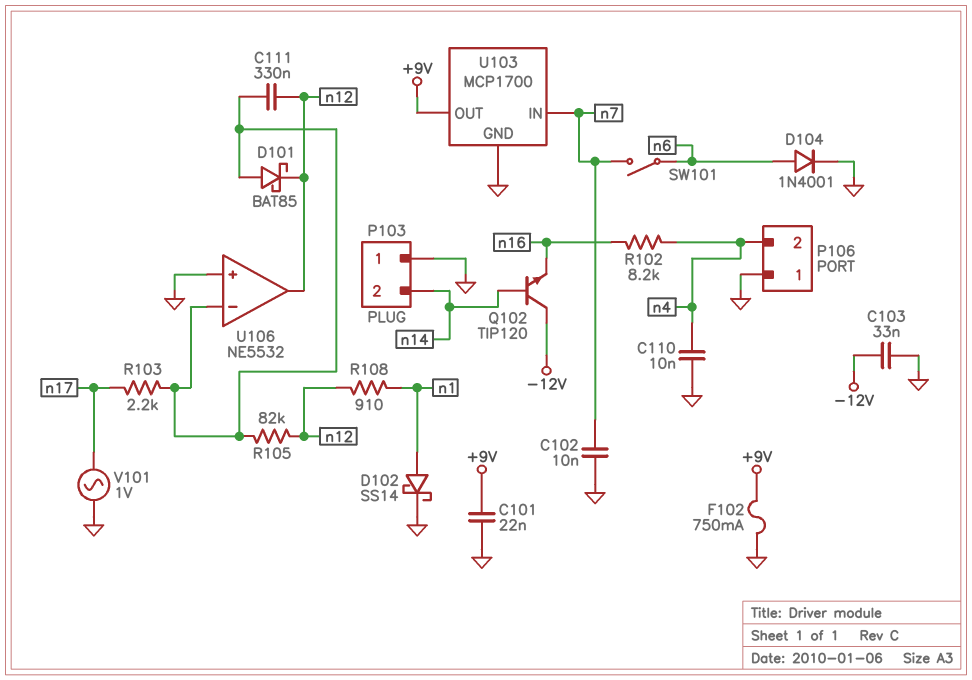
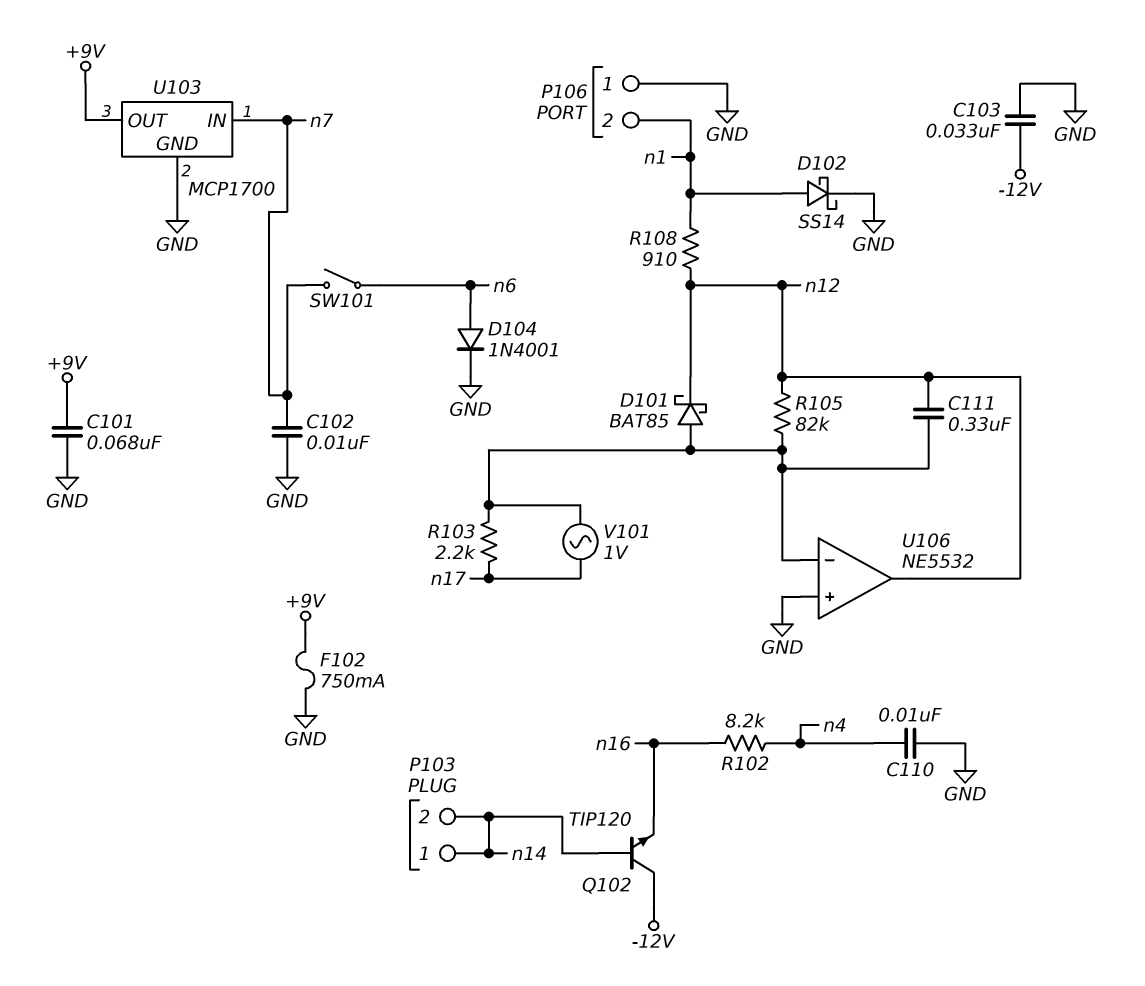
C101: 22nF (+9V, GND) -> 68nF (+9V, GND)
P103 pin 1: GND -> n14
P106 pin 2: n4 -> n1
V101: AC 1V (GND, n17) -> AC 1V (U106/in-, n17)

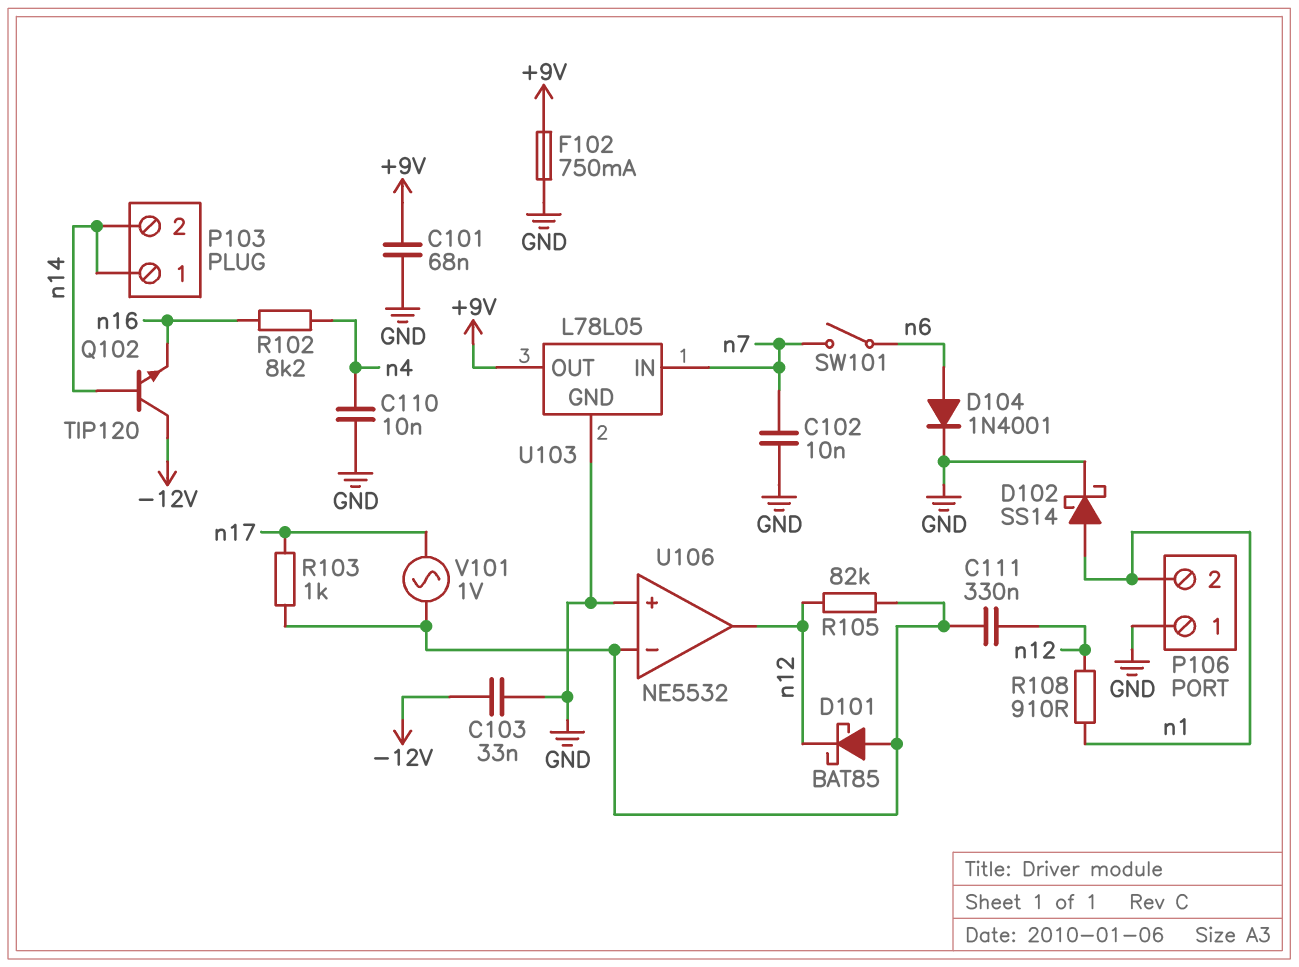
R103: 2.2k (U106/in-, n17) -> 1k (U106/in-, n17)
U103: MCP1700 -> L78L05

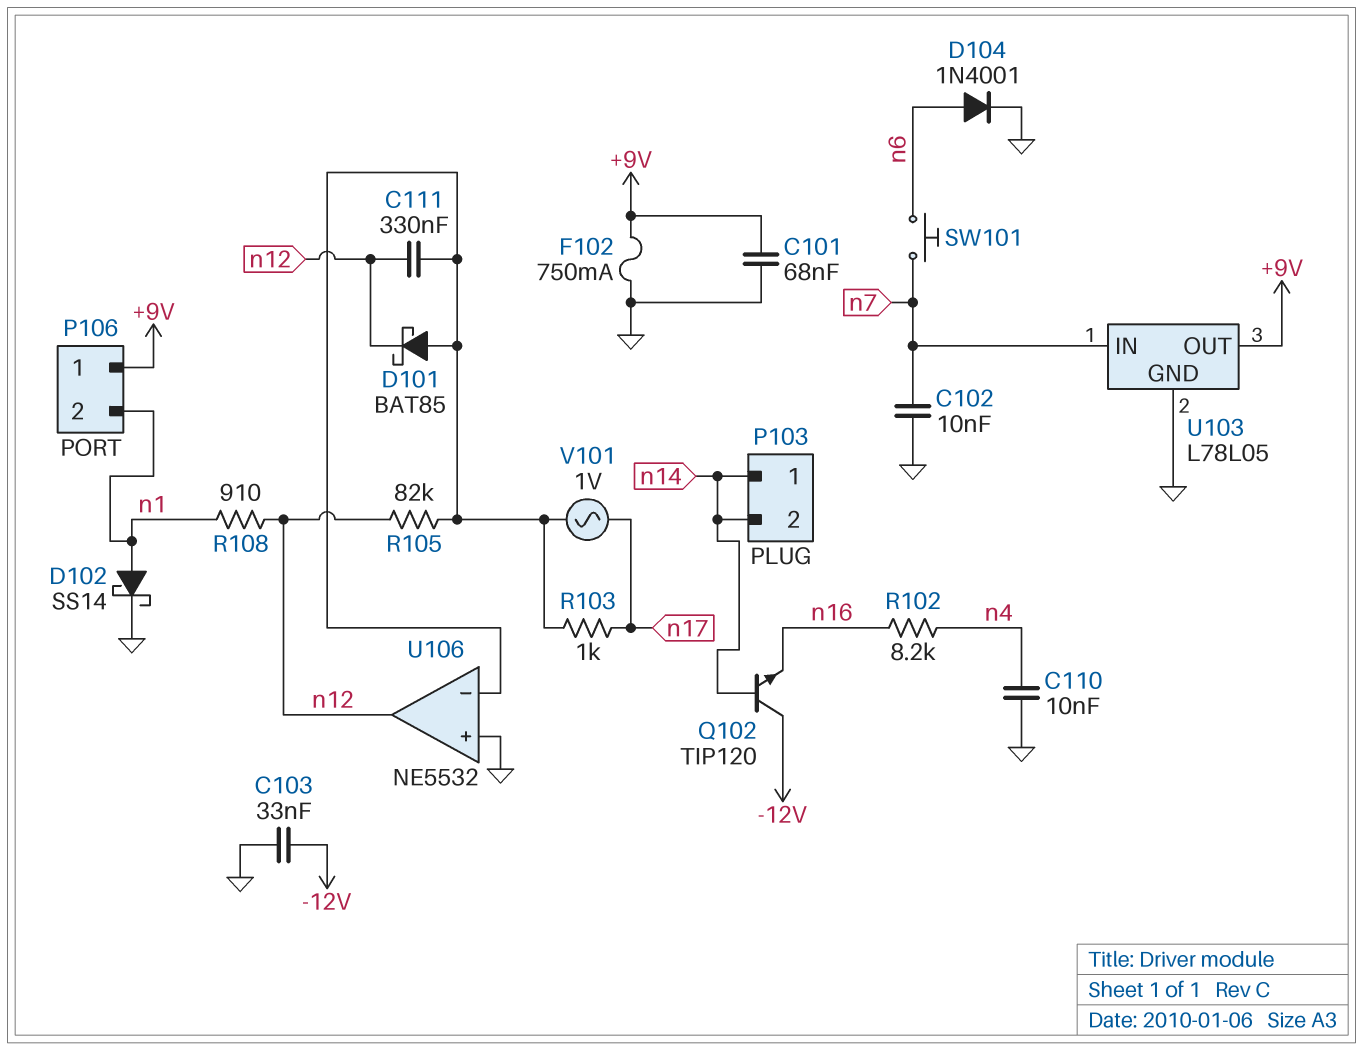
P106 pin 1: GND -> +9V
SW101: switch (n6, n7) -> button (n6, n7)

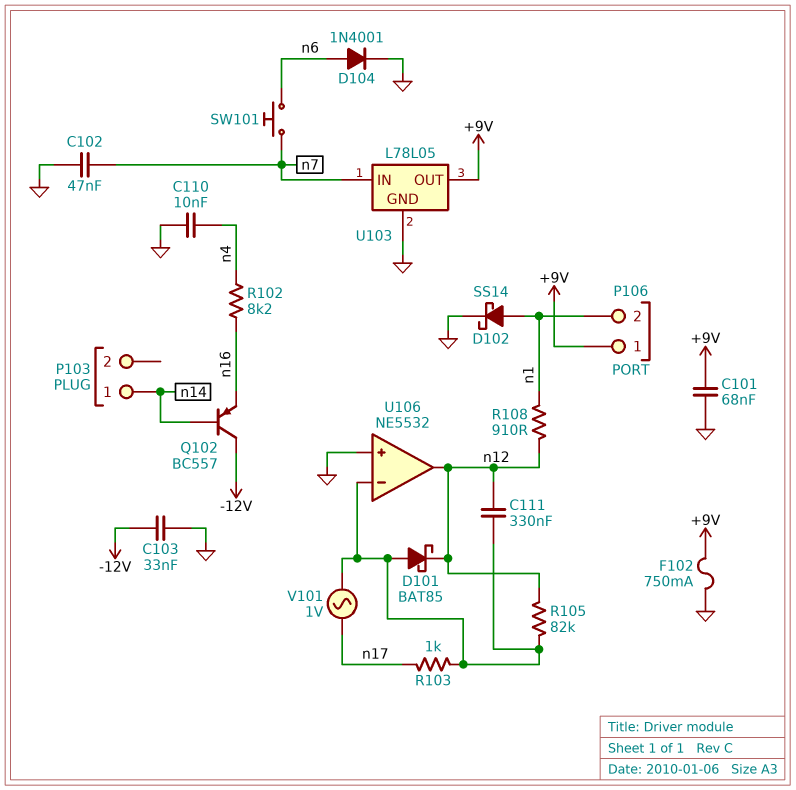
C102: 10nF (GND, n7) -> 47nF (GND, n7)
P103 pin 2: n14 -> none
Q102: NPN TIP120 (B n14, C -12V, E n16) -> PNP BC557 (B n14, C -12V, E n16)

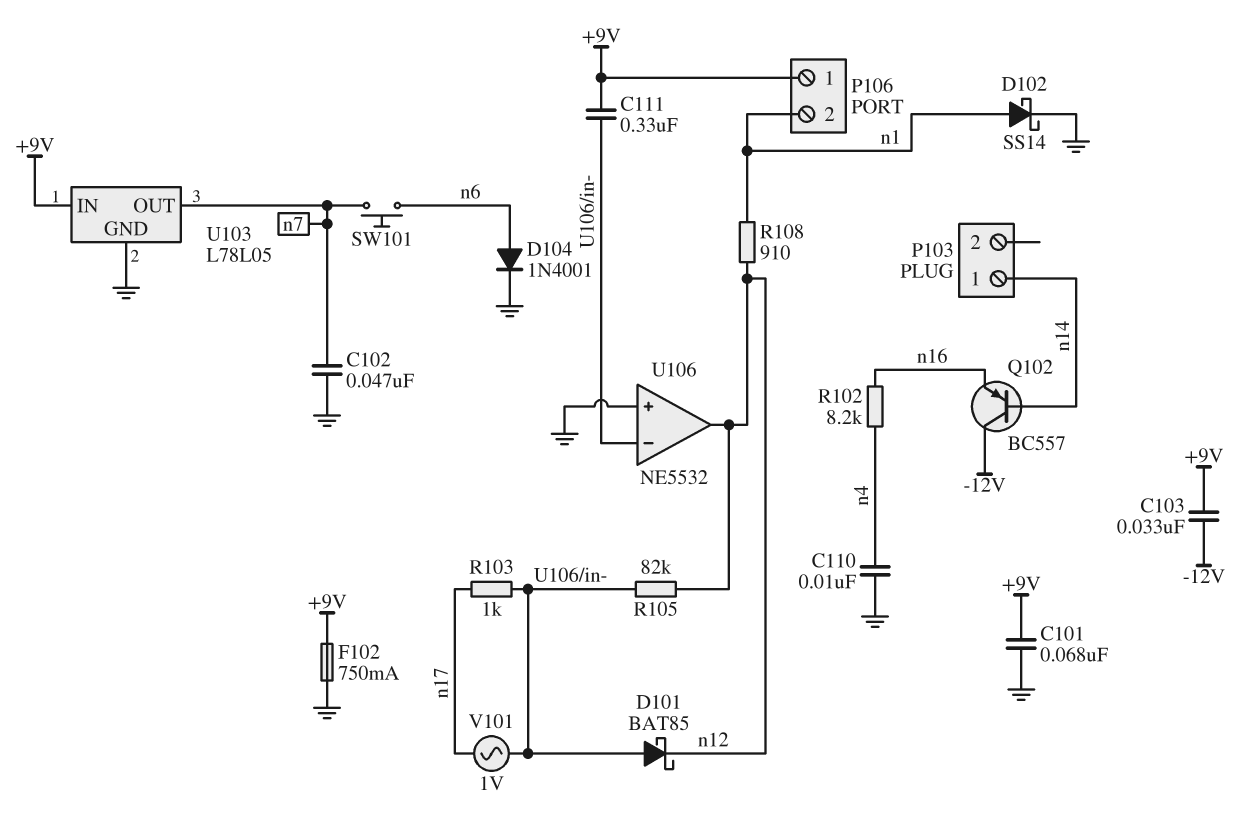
C103: 33nF (-12V, GND) -> 33nF (+9V, -12V)
C111: 330nF (U106/in-, n12) -> 330nF (+9V, U106/in-)
U103 pin IN: n7 -> +9V
U103 pin OUT: +9V -> n7

